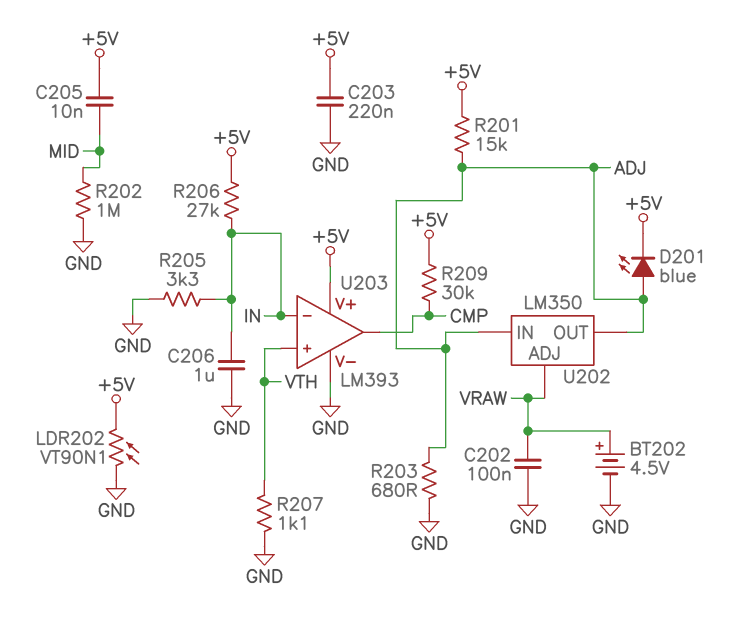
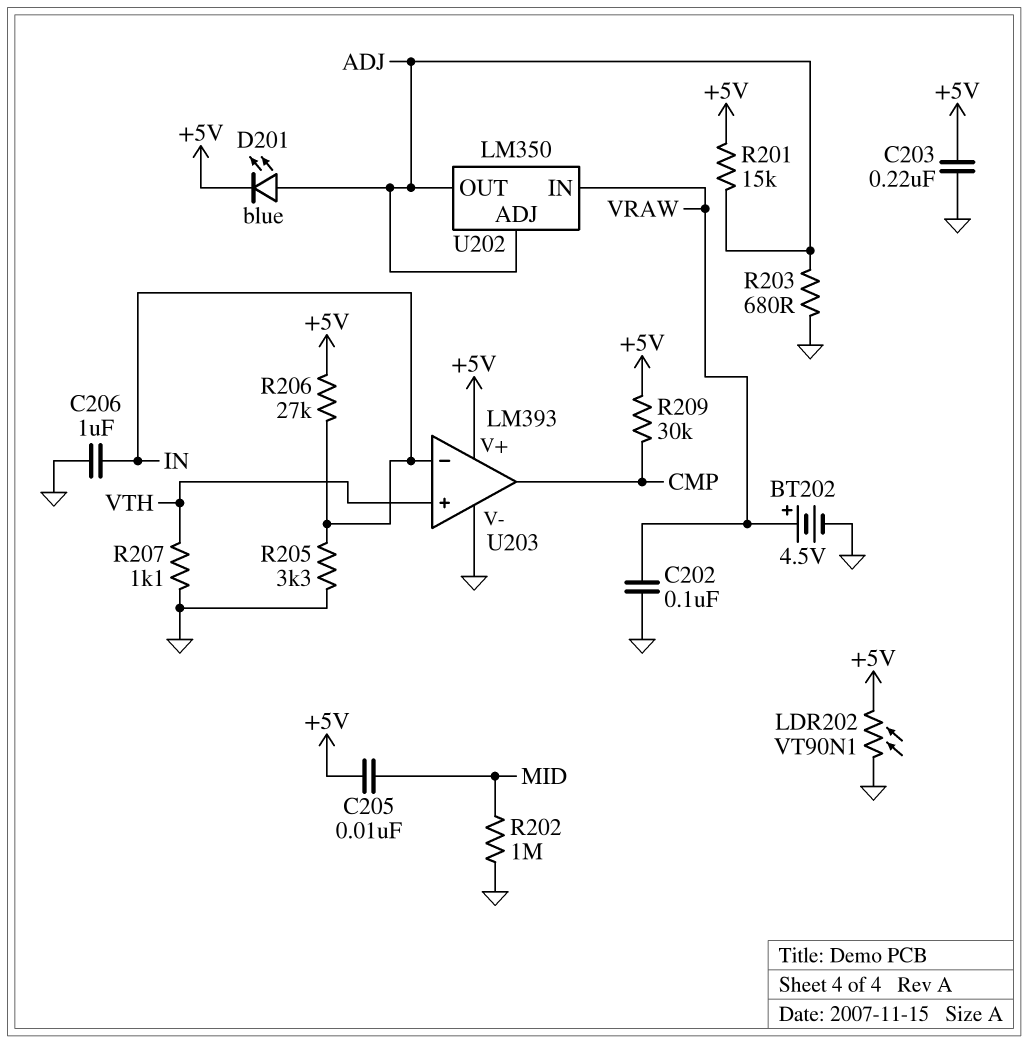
U202 pin ADJ: VRAW -> ADJ
U202 pin IN: ADJ -> VRAW

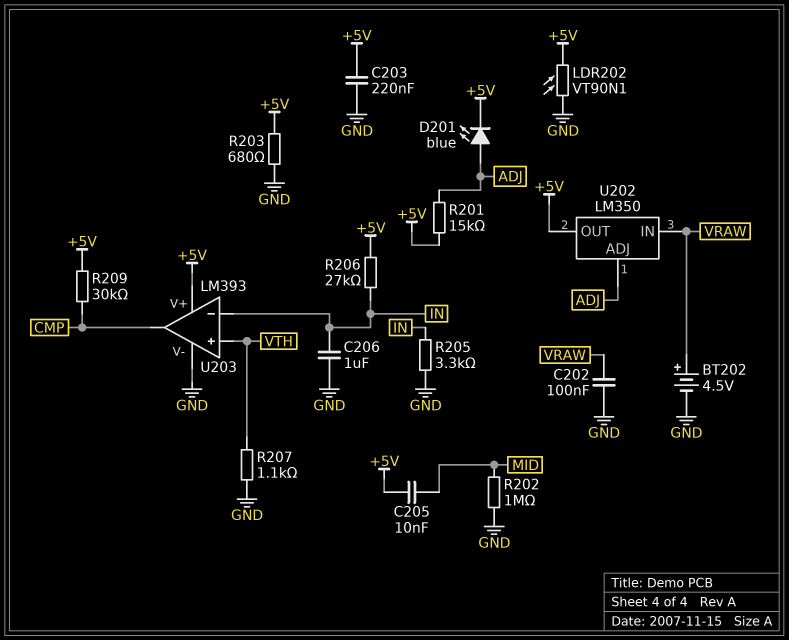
R203: 680 (ADJ, GND) -> 680 (+5V, GND)
U202 pin OUT: ADJ -> +5V

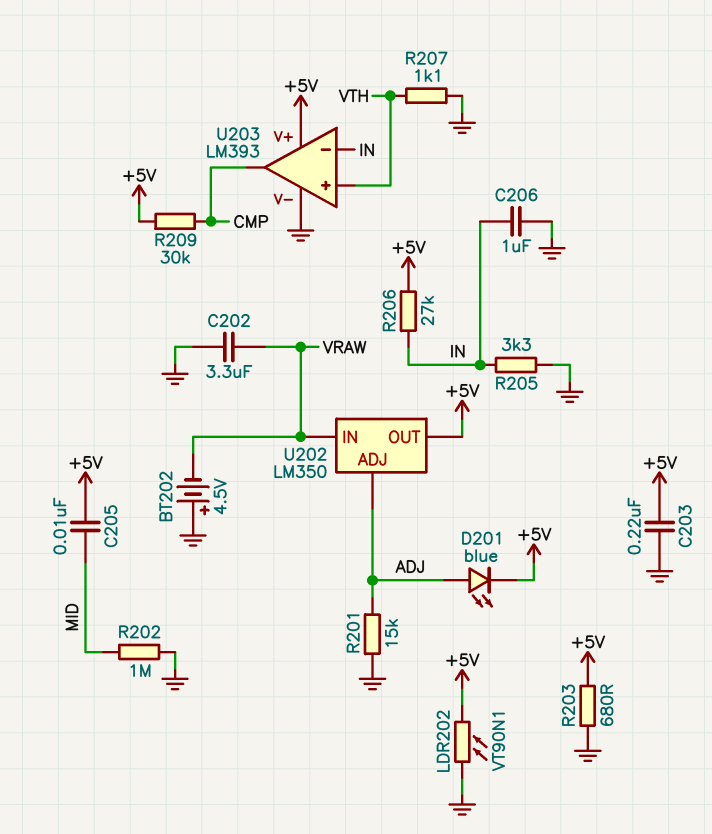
BT202: 4.5V (plus VRAW, minus GND) -> 4.5V (plus GND, minus VRAW)
C202: 100nF (GND, VRAW) -> 3.3uF (GND, VRAW)
R201: 15k (+5V, ADJ) -> 15k (ADJ, GND)

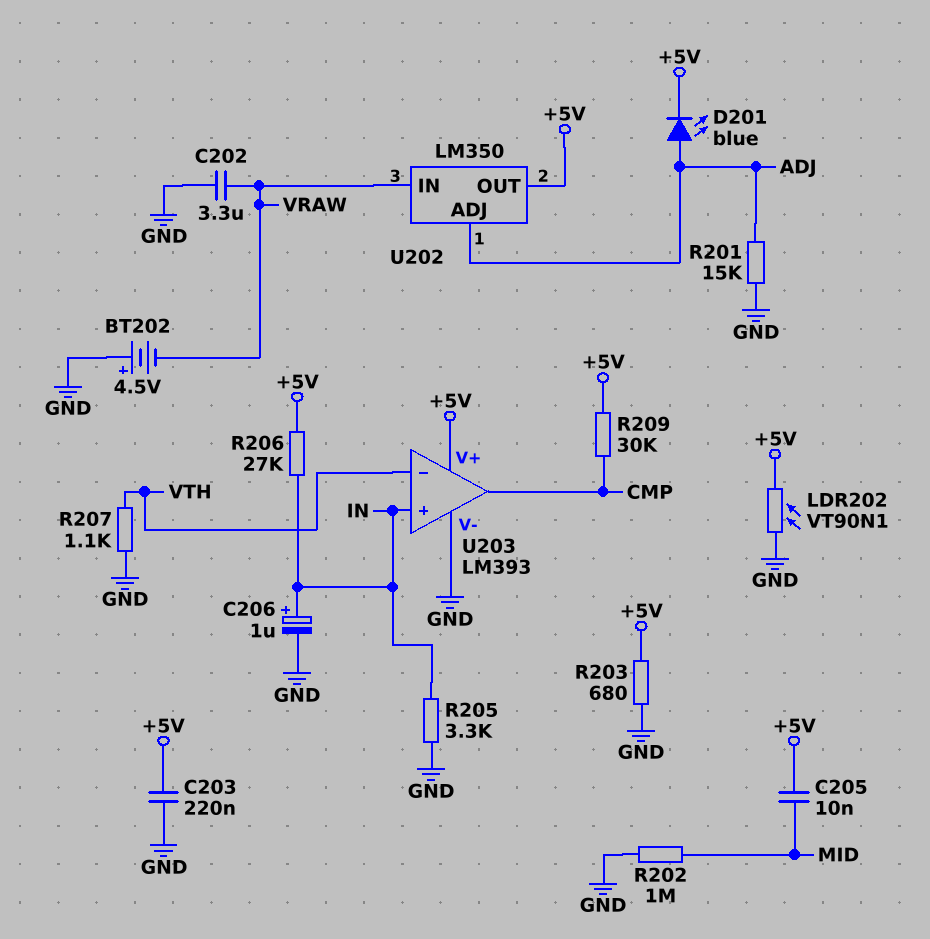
C206: 1uF (GND, IN) -> 1uF (plus IN, minus GND)
U203 pin in+: VTH -> IN
U203 pin in-: IN -> VTH

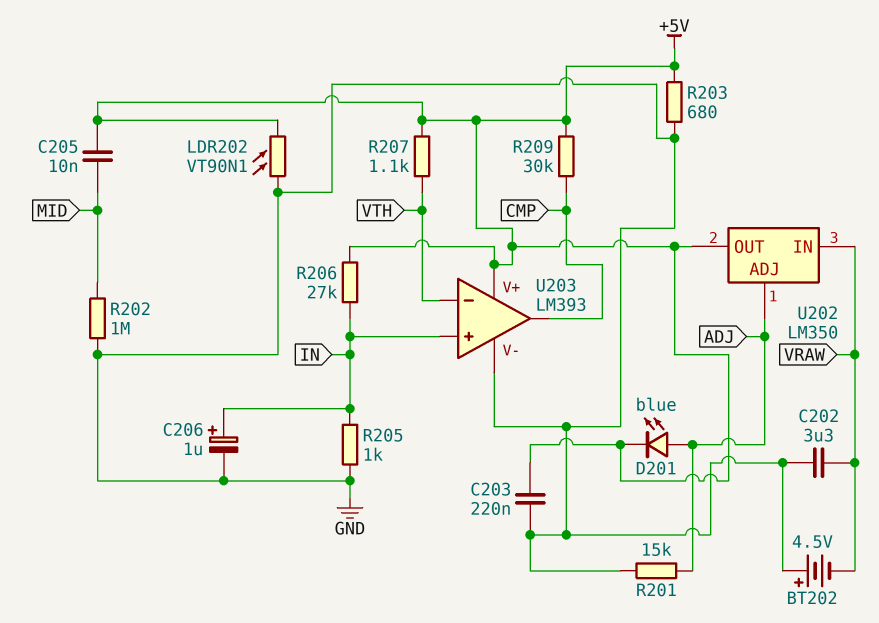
R205: 3.3k (GND, IN) -> 1k (GND, IN)
R207: 1.1k (GND, VTH) -> 1.1k (+5V, VTH)

